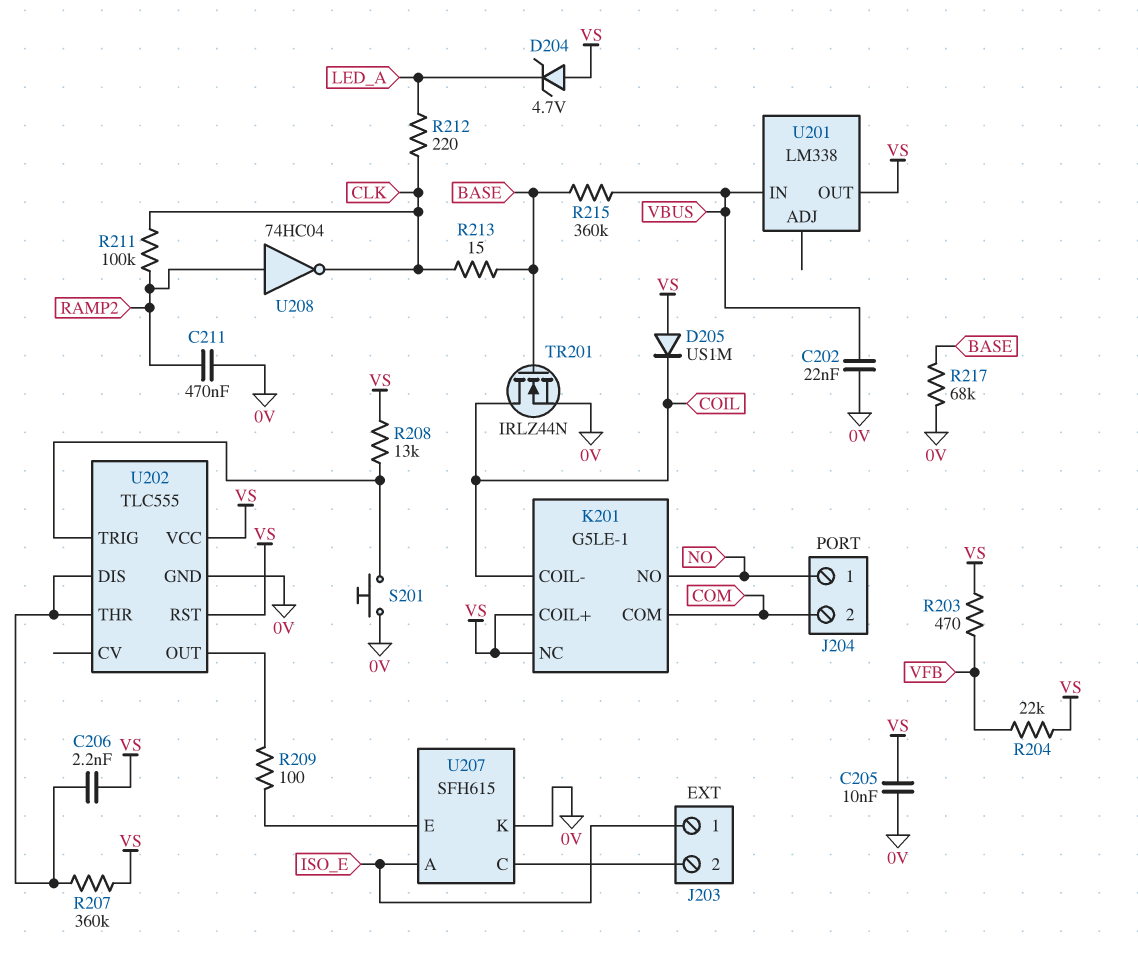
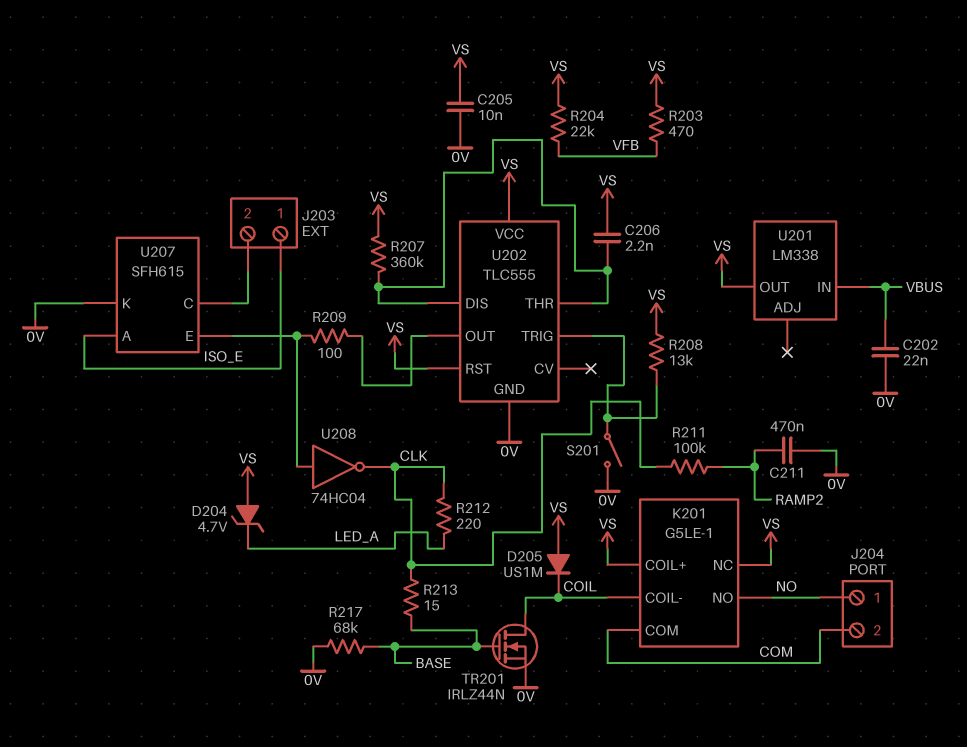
R215: 360k (BASE, VBUS) -> none
S201: button (0V, U202/TRIG) -> switch (0V, U202/TRIG)
U208: NOT 74HC04 (in RAMP2, out CLK) -> NOT 74HC04 (in U207/E, out CLK)

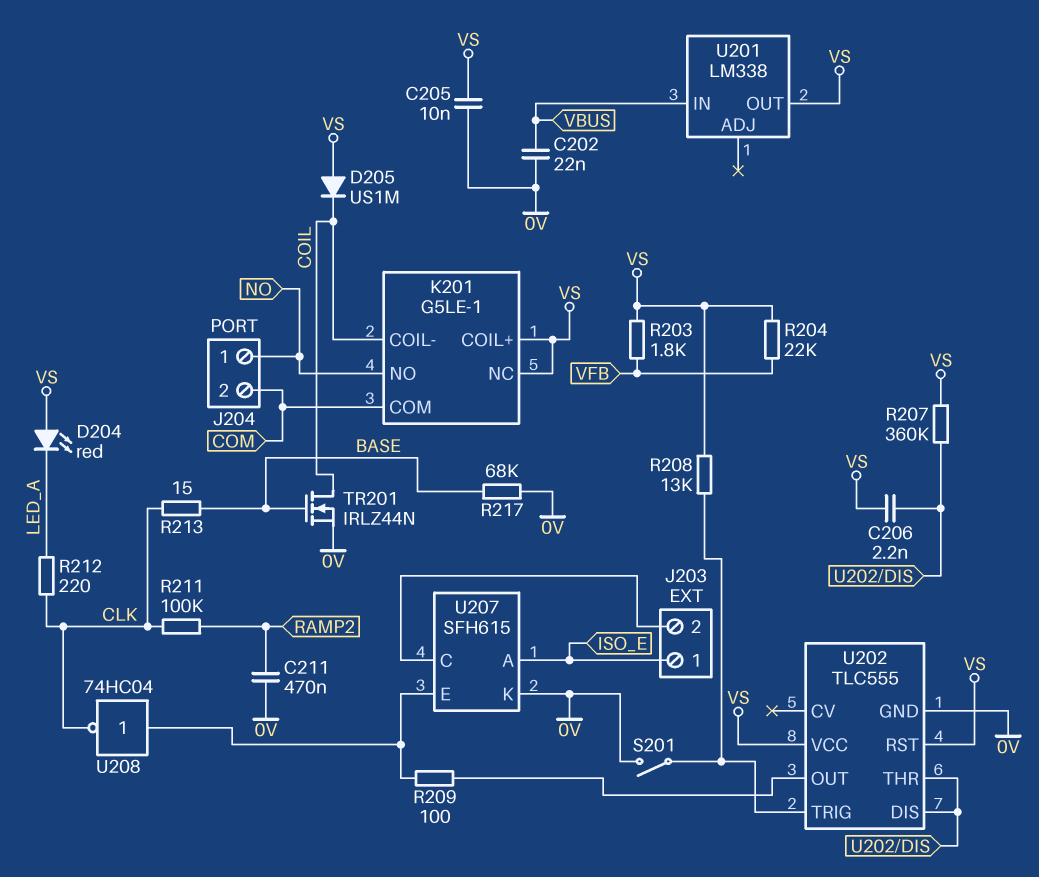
D204: zener 4.7V (A VS, K LED_A) -> LED red (A VS, K LED_A)
R203: 470 (VFB, VS) -> 1.8k (VFB, VS)

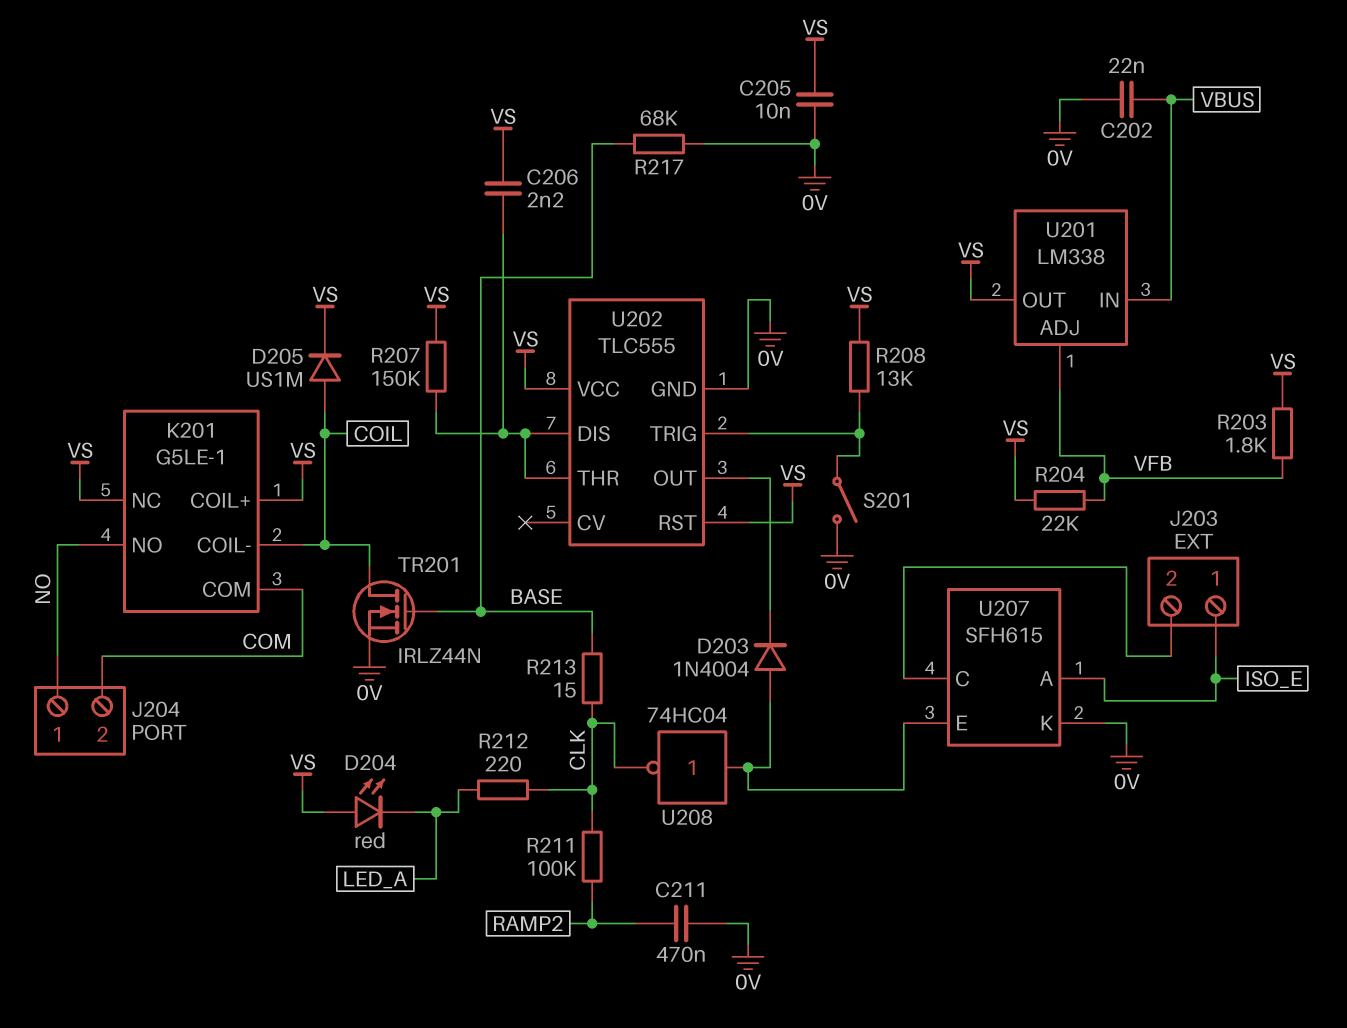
D203: none -> diode 1N4004 (A U207/E, K U202/OUT)
D205: diode US1M (A VS, K COIL) -> diode US1M (A COIL, K VS)
R207: 360k (U202/DIS, VS) -> 150k (U202/DIS, VS)
R209: 100 (U202/OUT, U207/E) -> none
U201 pin ADJ: none -> VFB

